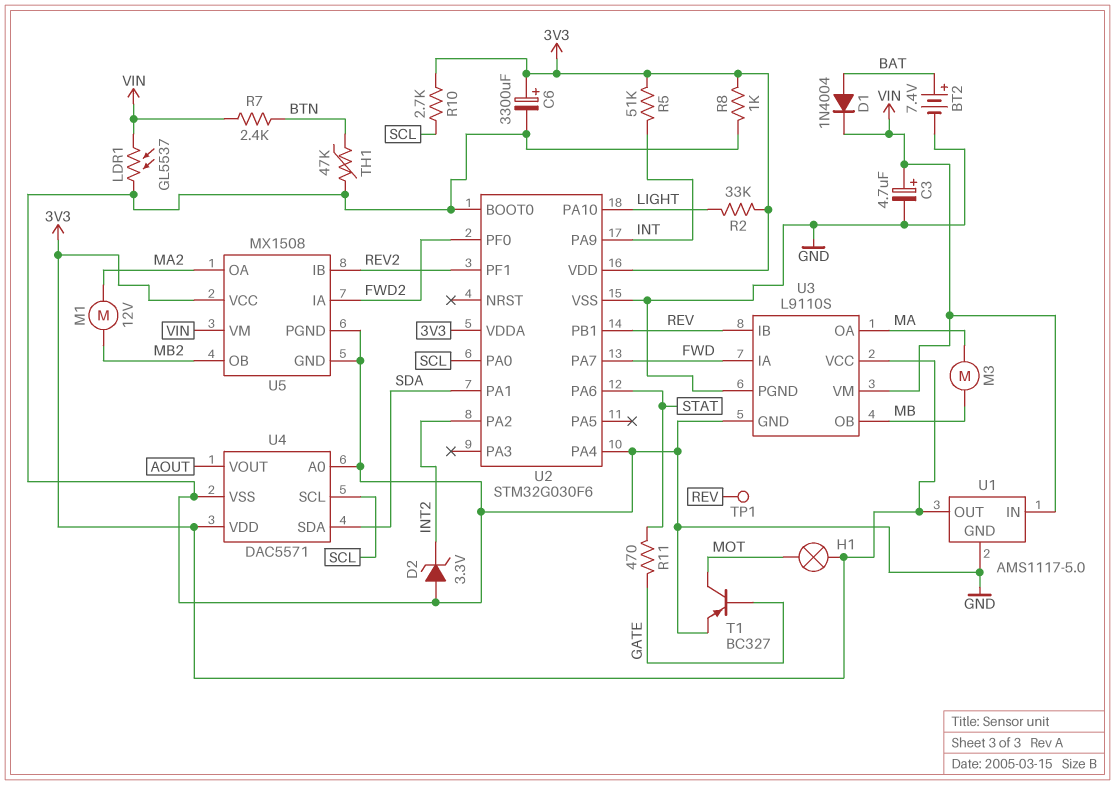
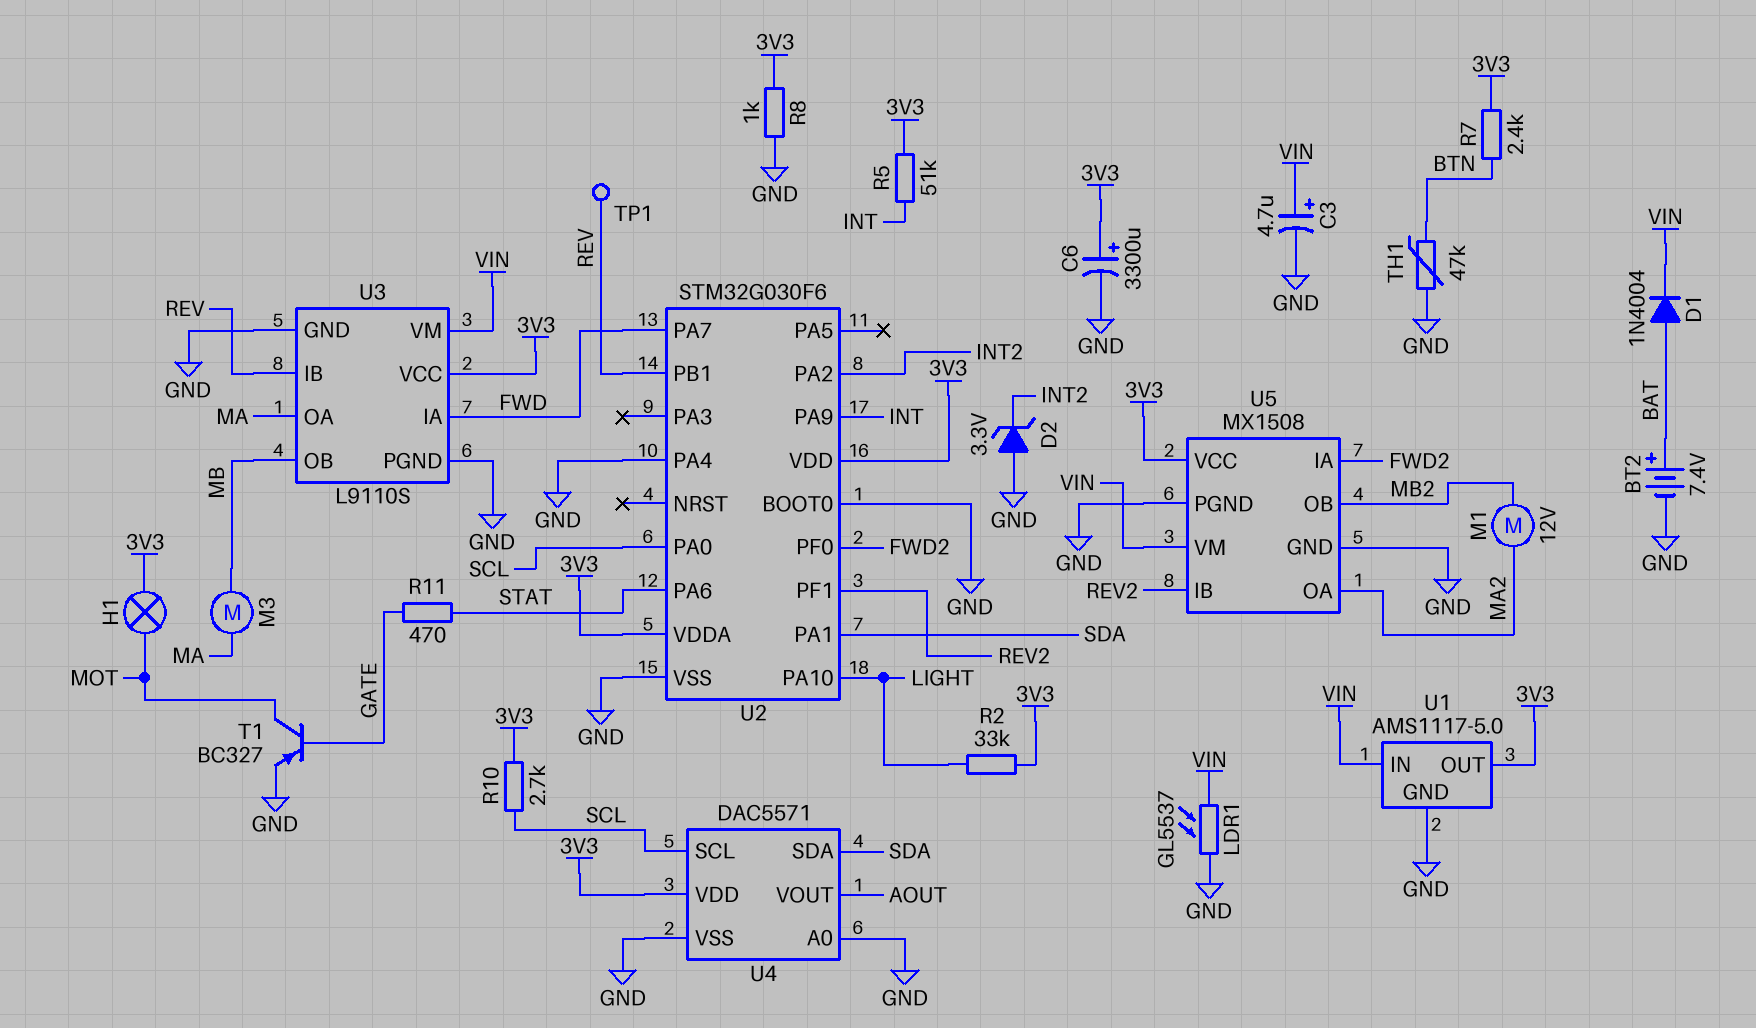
R7: 2.4k (BTN, VIN) -> 2.4k (3V3, BTN)

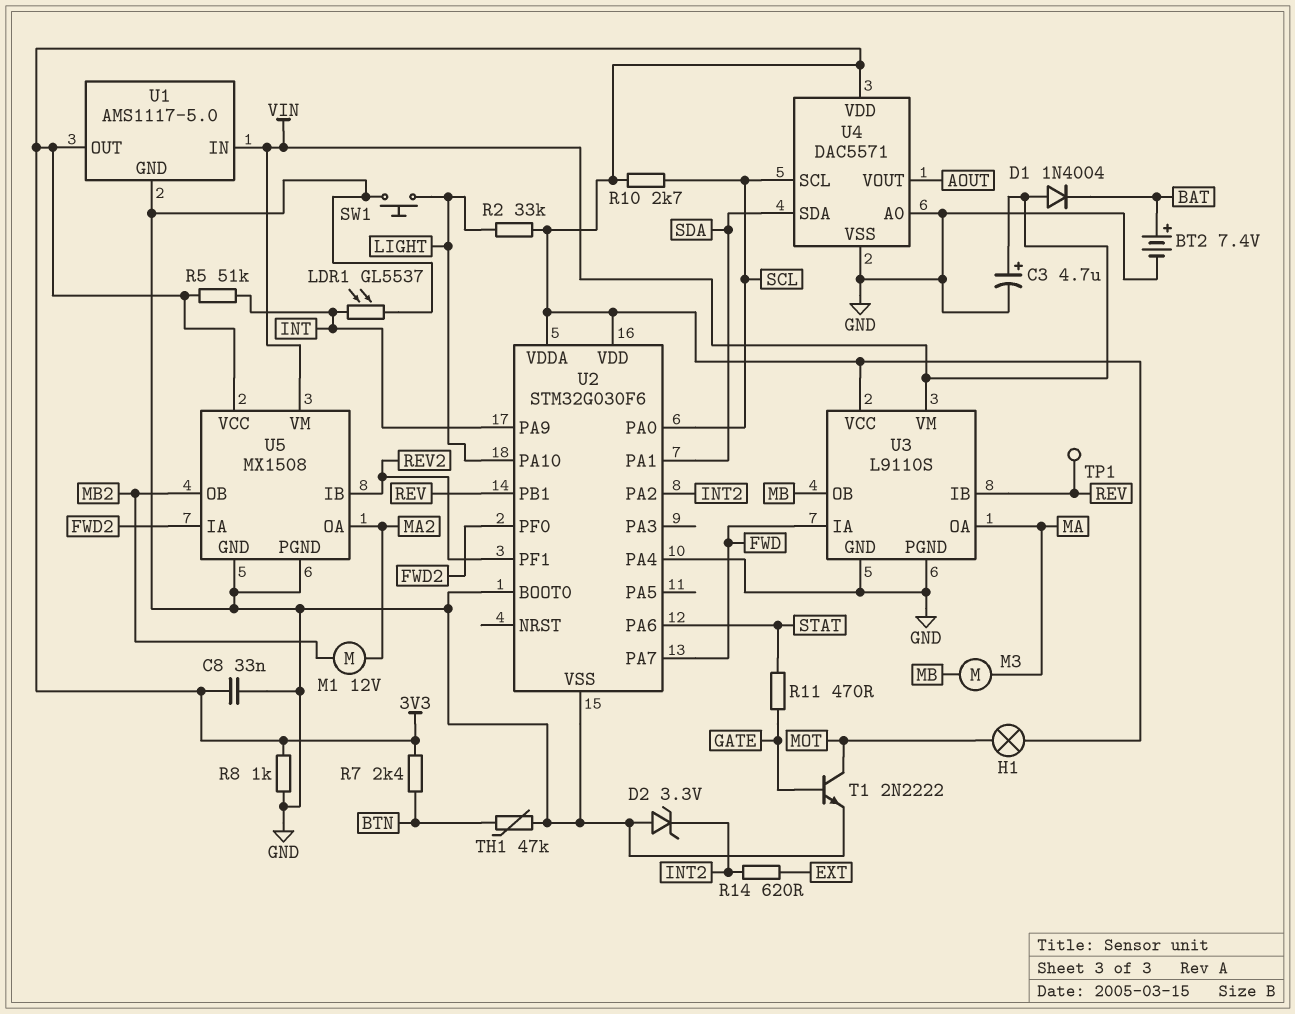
C6: 3300uF (plus 3V3, minus GND) -> none
C8: none -> 33nF (3V3, GND)
D1: diode 1N4004 (A BAT, K VIN) -> diode 1N4004 (A VIN, K BAT)
LDR1: GL5537 (GND, VIN) -> GL5537 (GND, INT)
R14: none -> 620 (EXT, INT2)
SW1: none -> button (GND, LIGHT)
T1: PNP BC327 (B GATE, C MOT, E GND) -> NPN 2N2222 (B GATE, C MOT, E GND)

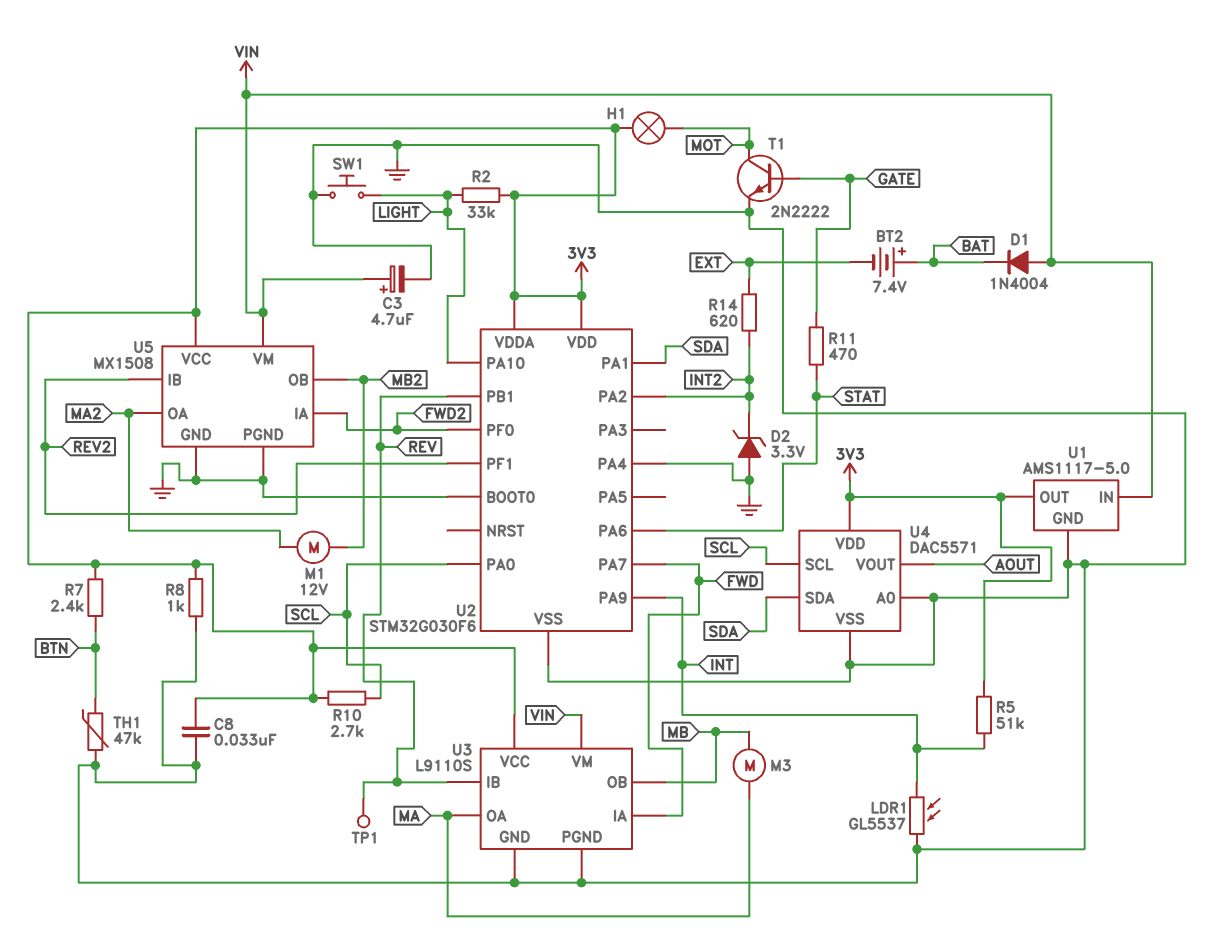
BT2: 7.4V (plus BAT, minus GND) -> 7.4V (plus BAT, minus EXT)

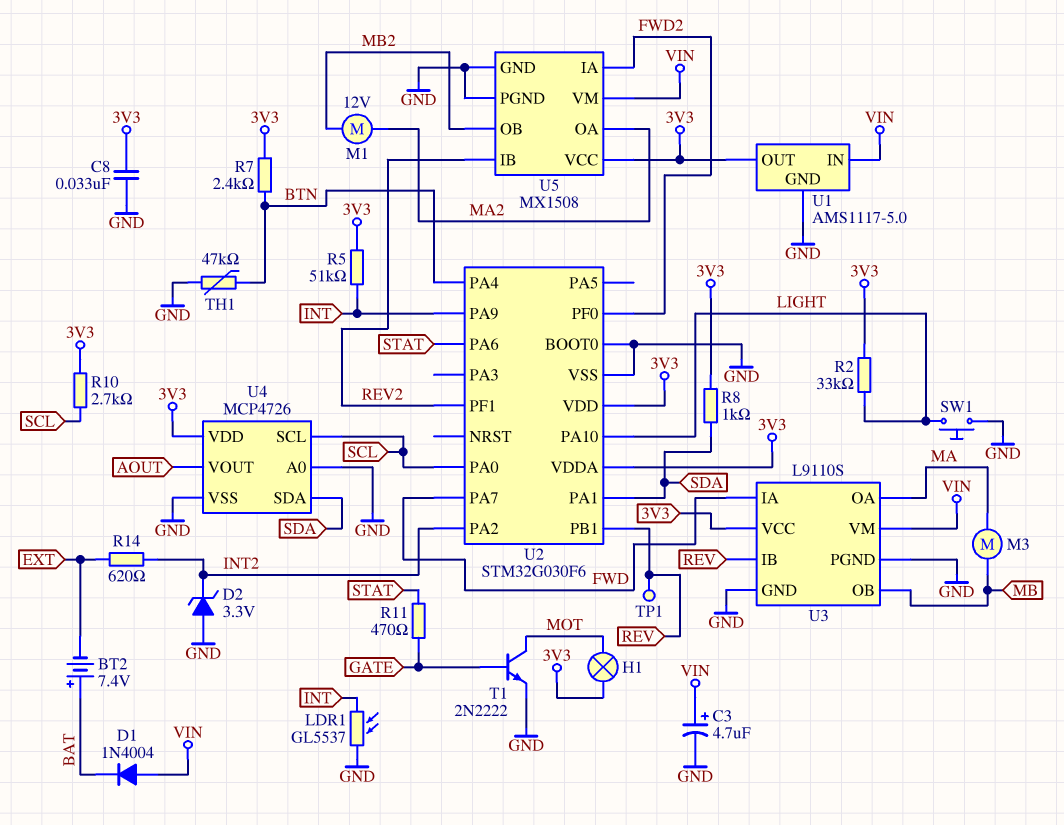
R8: 1k (3V3, GND) -> 1k (3V3, SDA)
U2 pin PA4: GND -> BTN
U4: DAC5571 -> MCP4726

